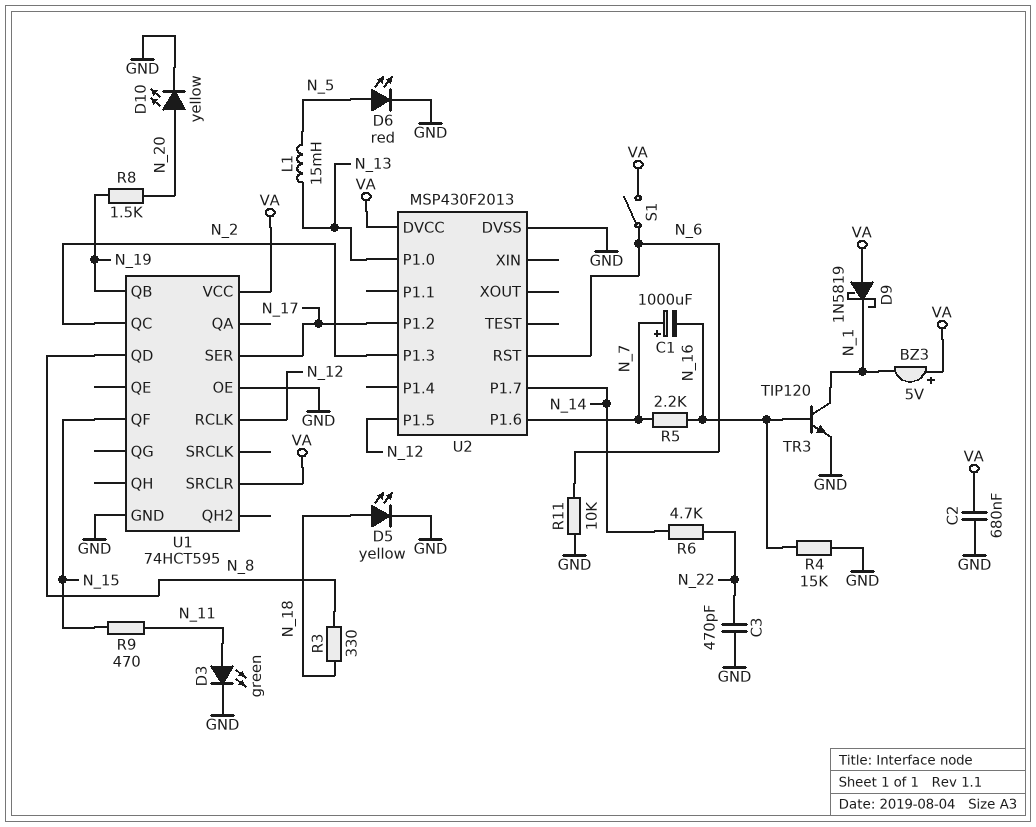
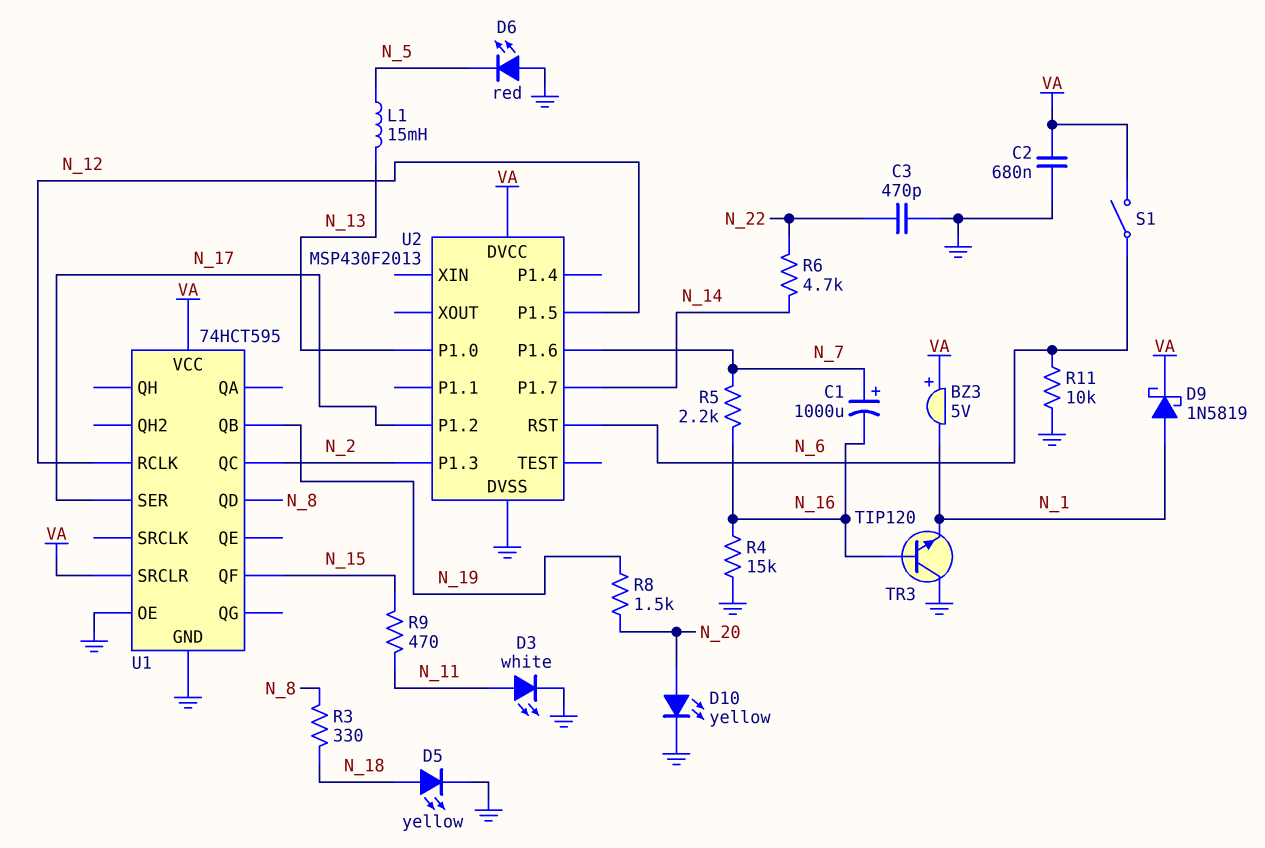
D3: LED green (A N_11, K GND) -> LED white (A N_11, K GND)
D6: LED red (A N_5, K GND) -> LED red (A GND, K N_5)
D9: schottky 1N5819 (A VA, K N_1) -> schottky 1N5819 (A N_1, K VA)
TR3: NPN TIP120 (B N_16, C N_1, E GND) -> NPN TIP120 (B N_16, C GND, E N_1)

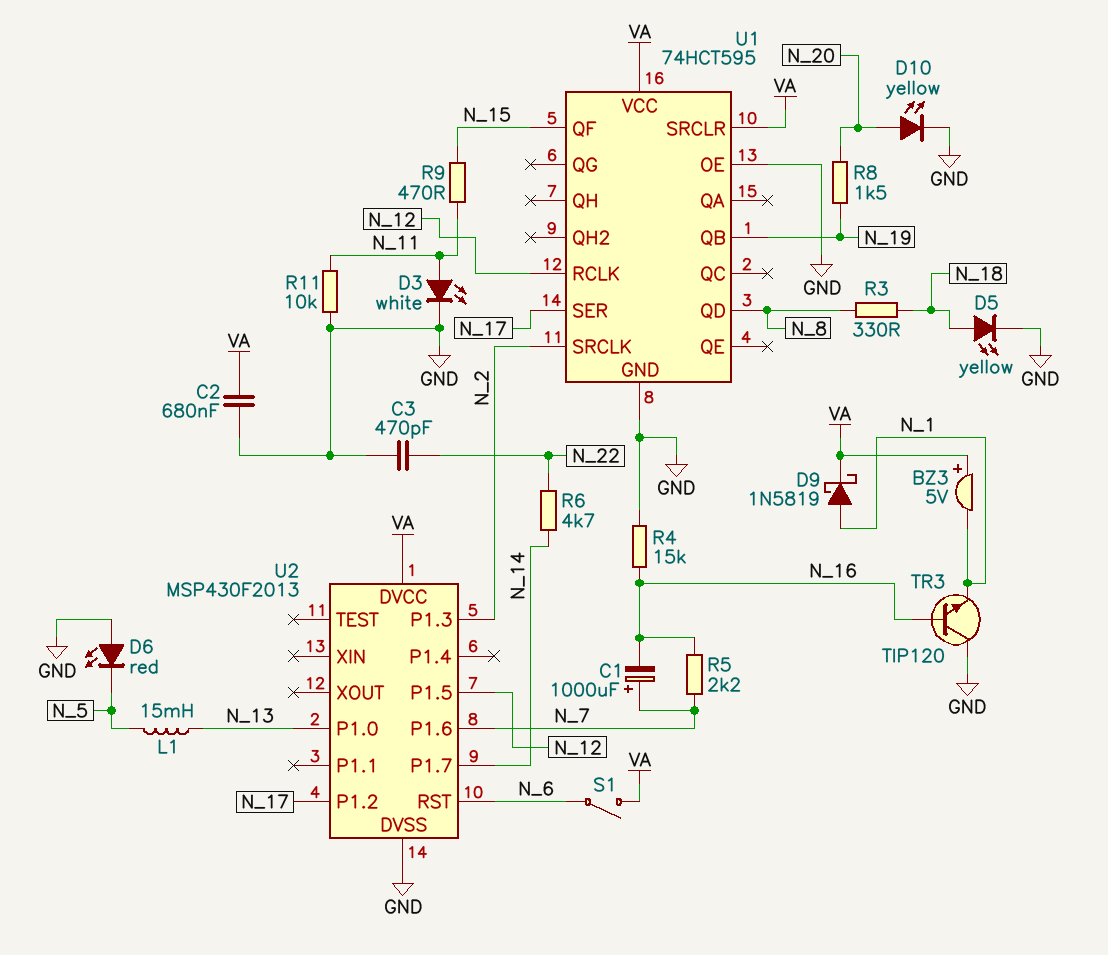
R11: 10k (GND, N_6) -> 10k (GND, N_11)
U1 pin QC: N_2 -> none
U1 pin SRCLK: none -> N_2

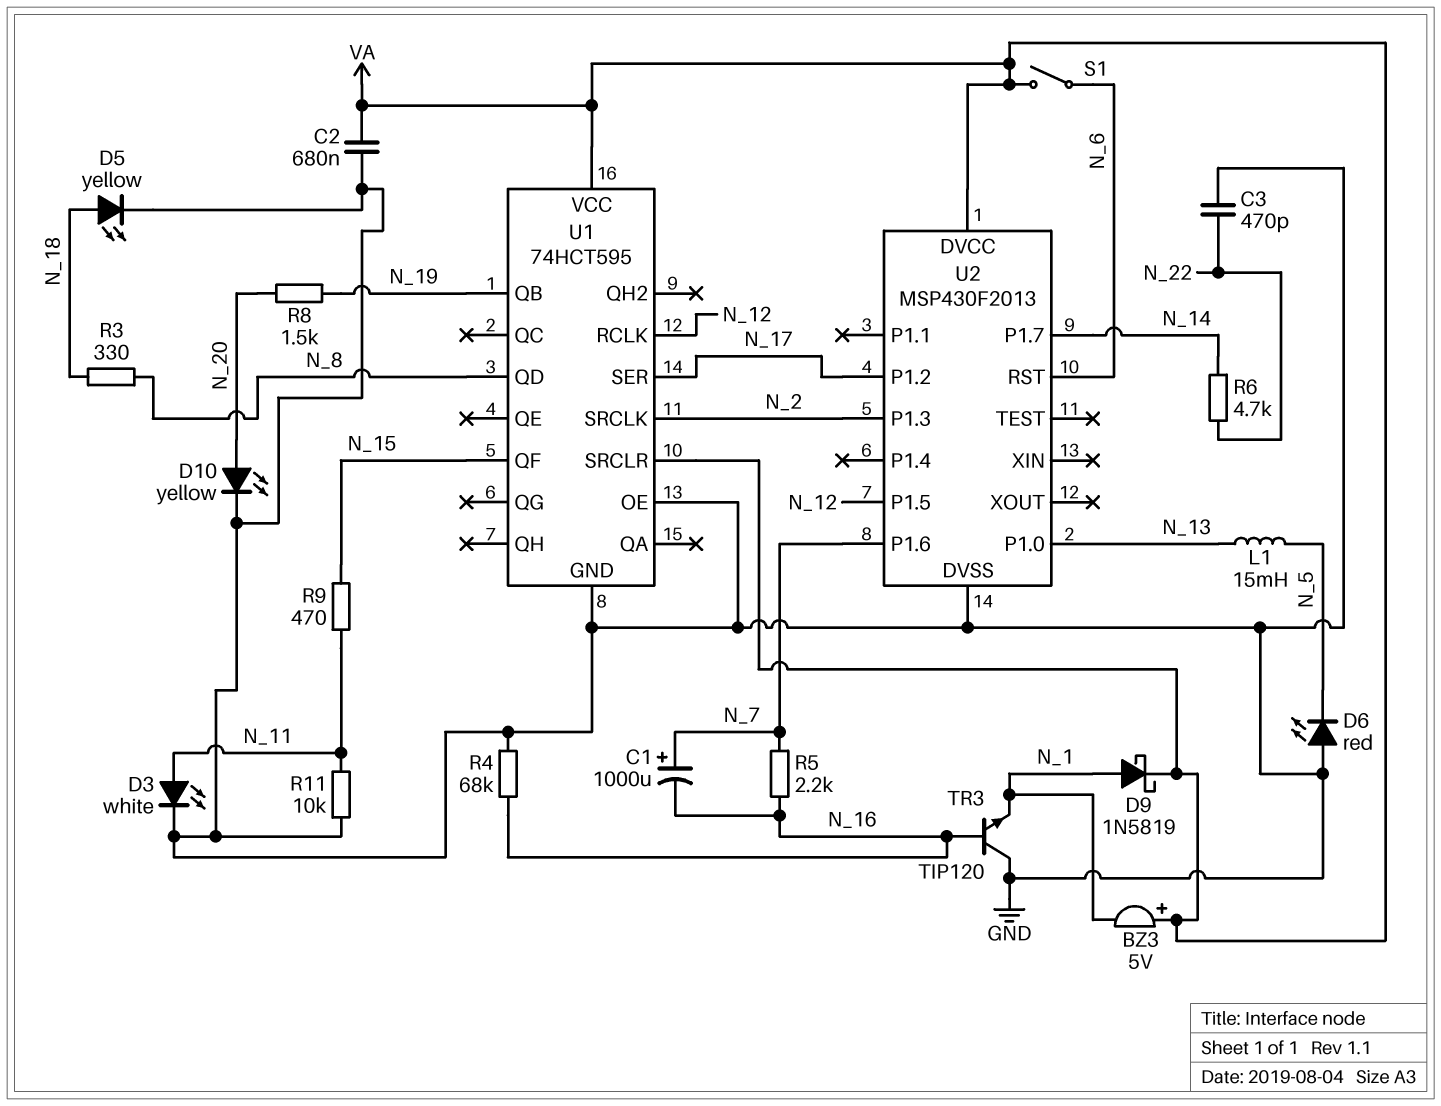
R4: 15k (GND, N_16) -> 68k (GND, N_16)

